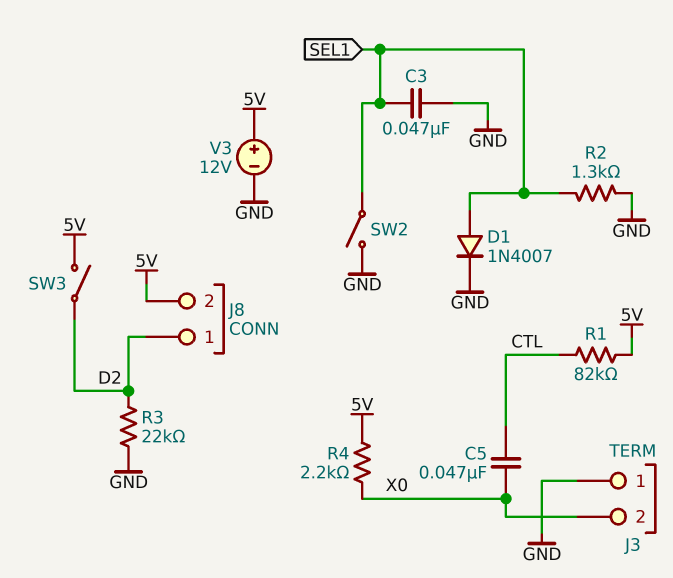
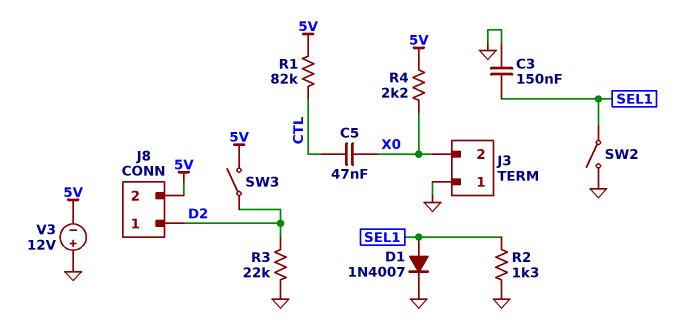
C3: 47nF (GND, SEL1) -> 150nF (GND, SEL1)
V3: 12V (plus 5V, minus GND) -> 12V (plus GND, minus 5V)

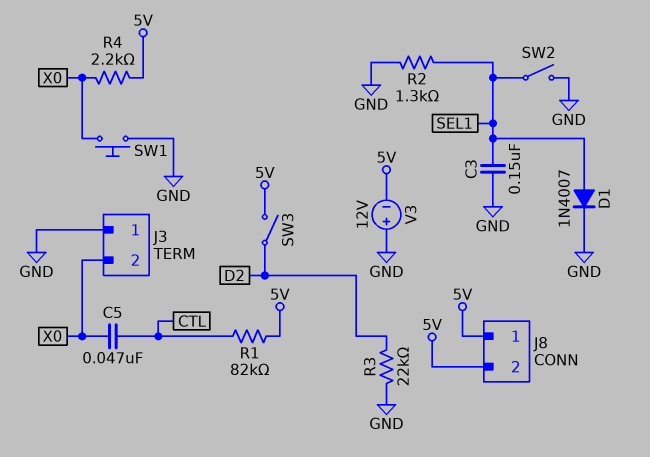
J8 pin 1: D2 -> 5V
SW1: none -> button (GND, X0)

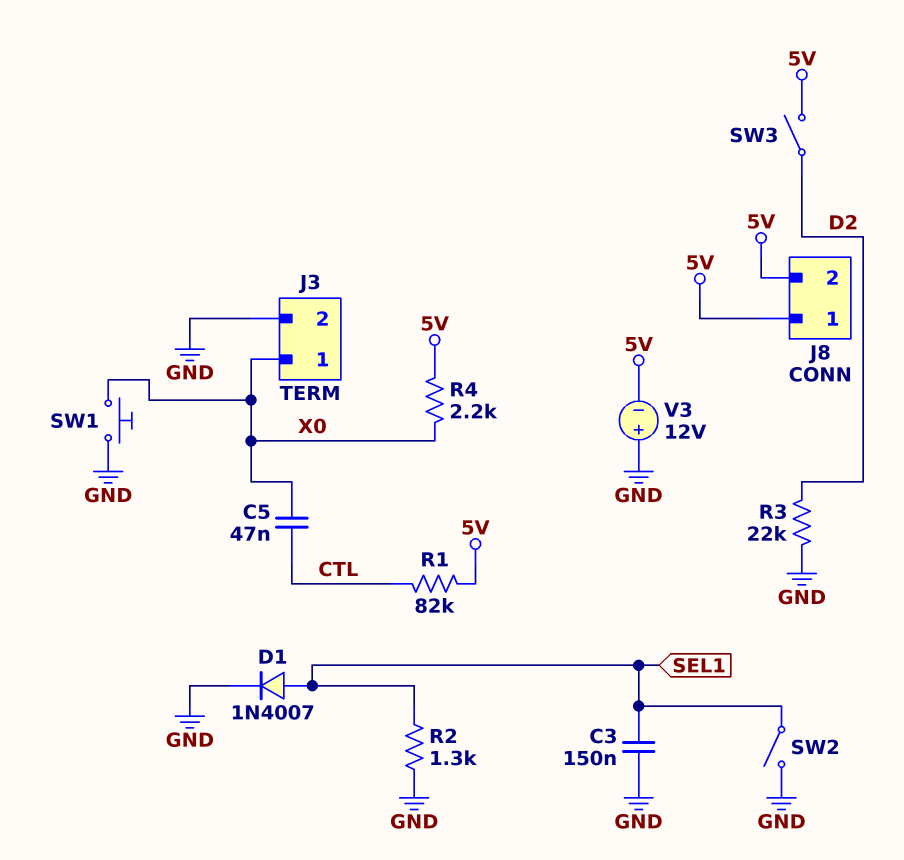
J3 pin 1: GND -> X0
J3 pin 2: X0 -> GND

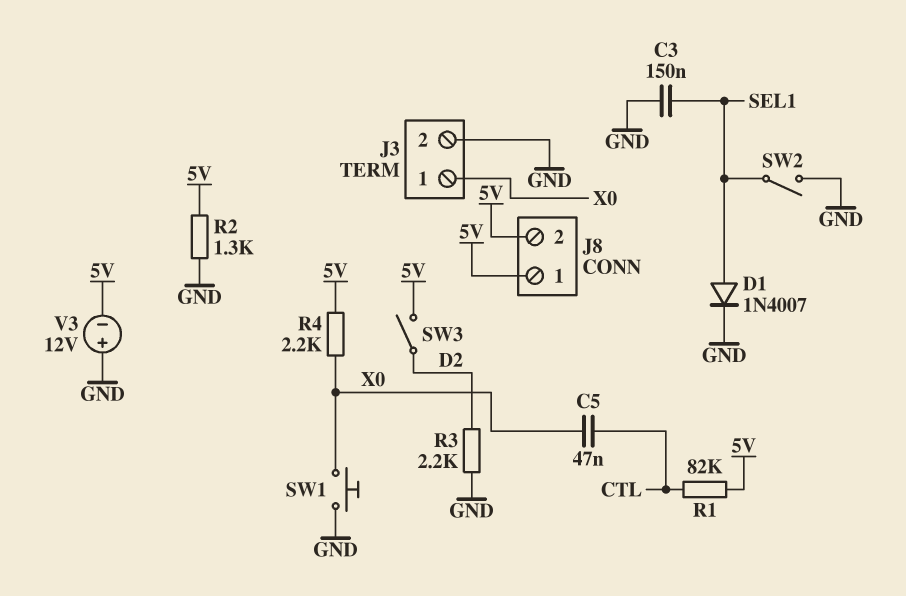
R2: 1.3k (GND, SEL1) -> 1.3k (5V, GND)
R3: 22k (D2, GND) -> 2.2k (D2, GND)

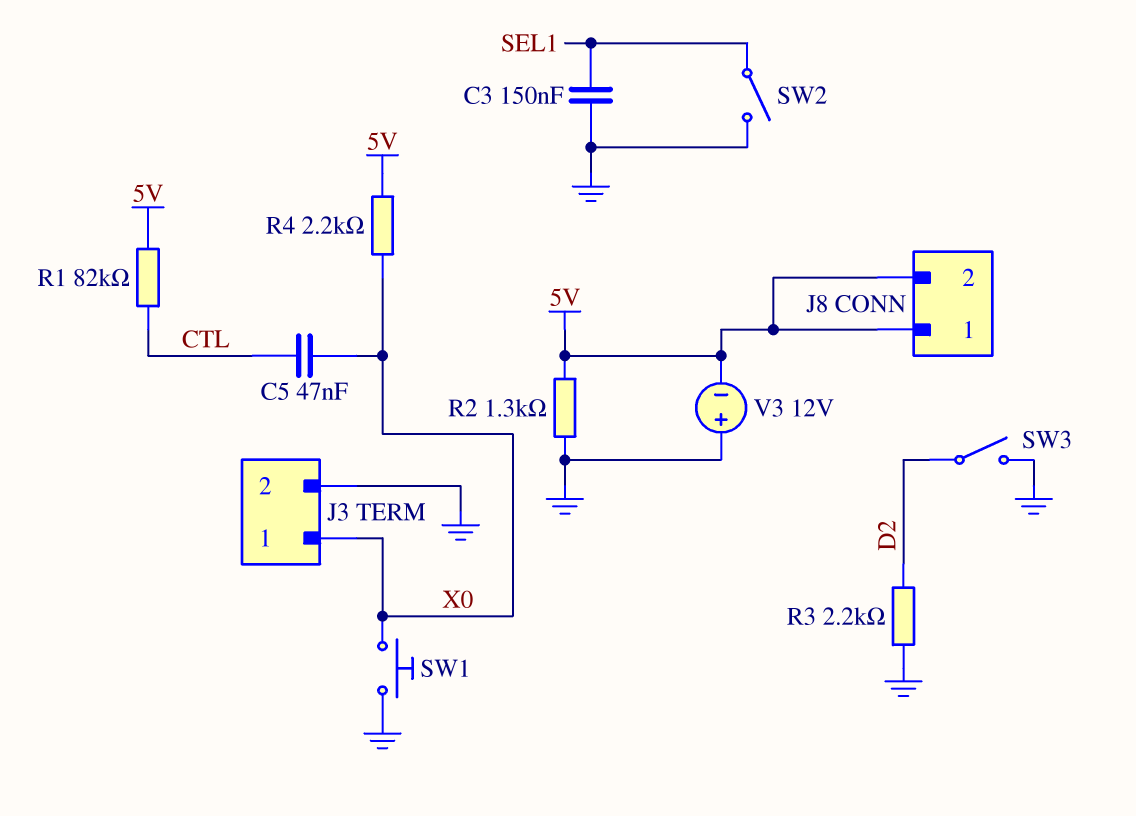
D1: diode 1N4007 (A SEL1, K GND) -> none
SW3: switch (5V, D2) -> switch (D2, GND)

